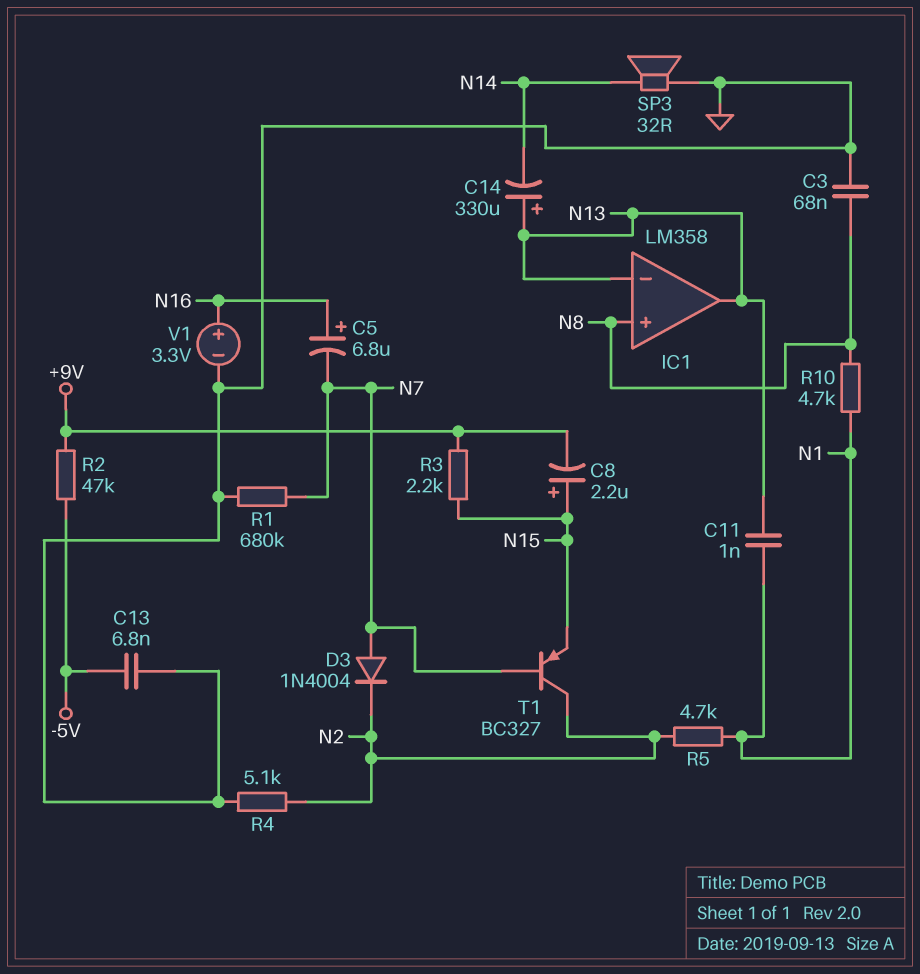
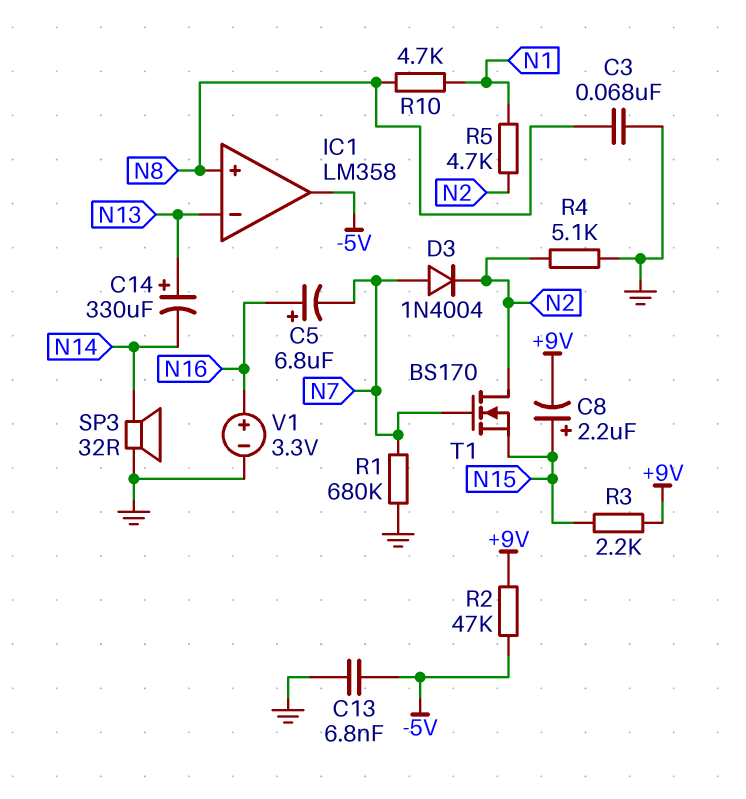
C11: 1nF (N1, N13) -> none
IC1 pin out: N13 -> -5V
T1: PNP BC327 (B N7, C N2, E N15) -> NMOS BS170 (G N7, D N2, S N15)

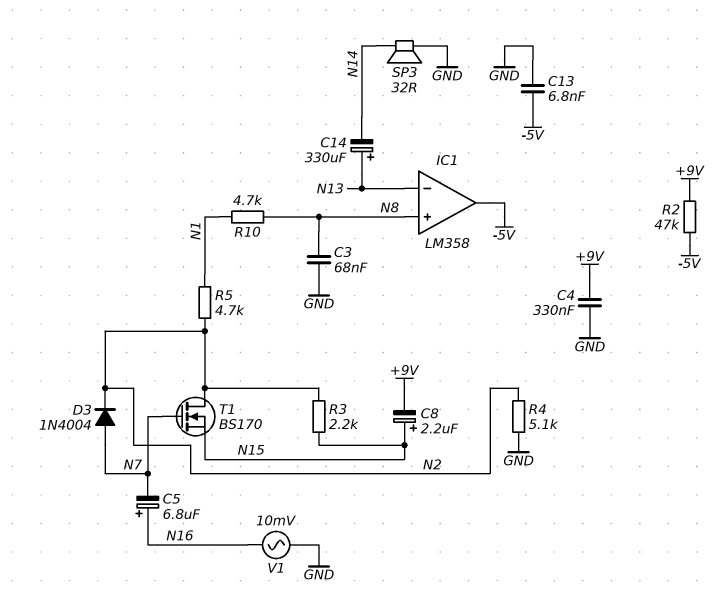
C4: none -> 330nF (+9V, GND)
R1: 680k (GND, N7) -> none
R3: 2.2k (+9V, N15) -> 2.2k (N2, N15)
V1: 3.3V (plus N16, minus GND) -> AC 10mV (GND, N16)

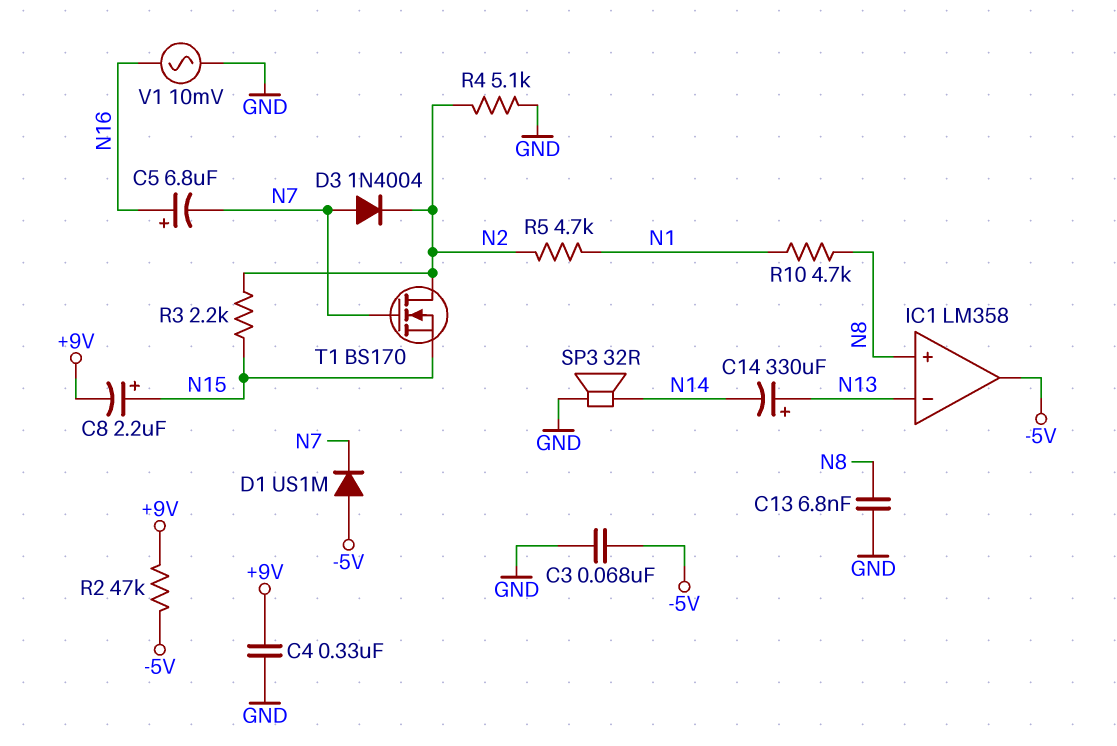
C3: 68nF (GND, N8) -> 68nF (-5V, GND)
C13: 6.8nF (-5V, GND) -> 6.8nF (GND, N8)
D1: none -> diode US1M (A -5V, K N7)

